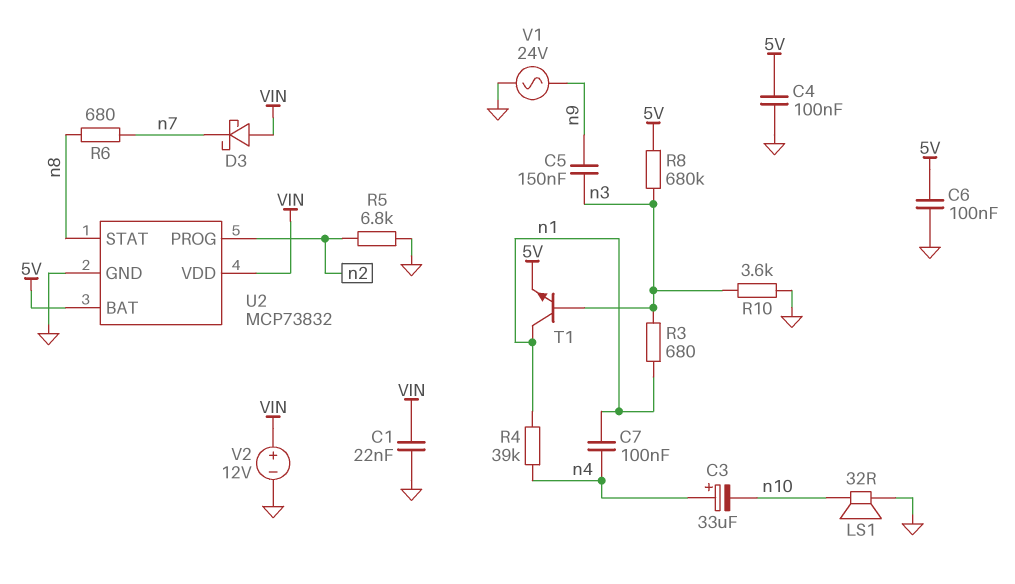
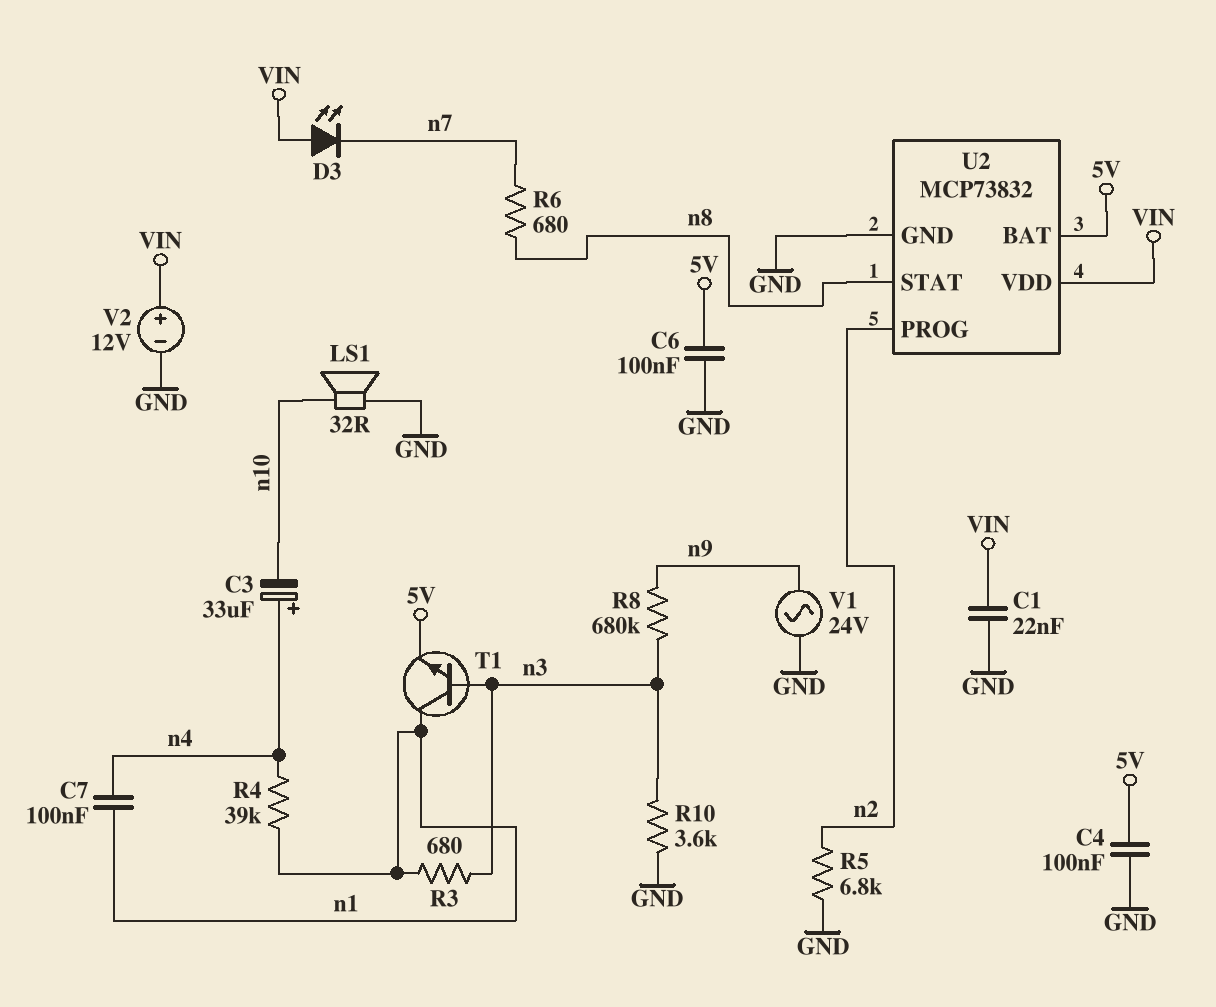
C5: 150nF (n3, n9) -> none
D3: schottky (A VIN, K n7) -> LED (A VIN, K n7)
R8: 680k (5V, n3) -> 680k (n3, n9)

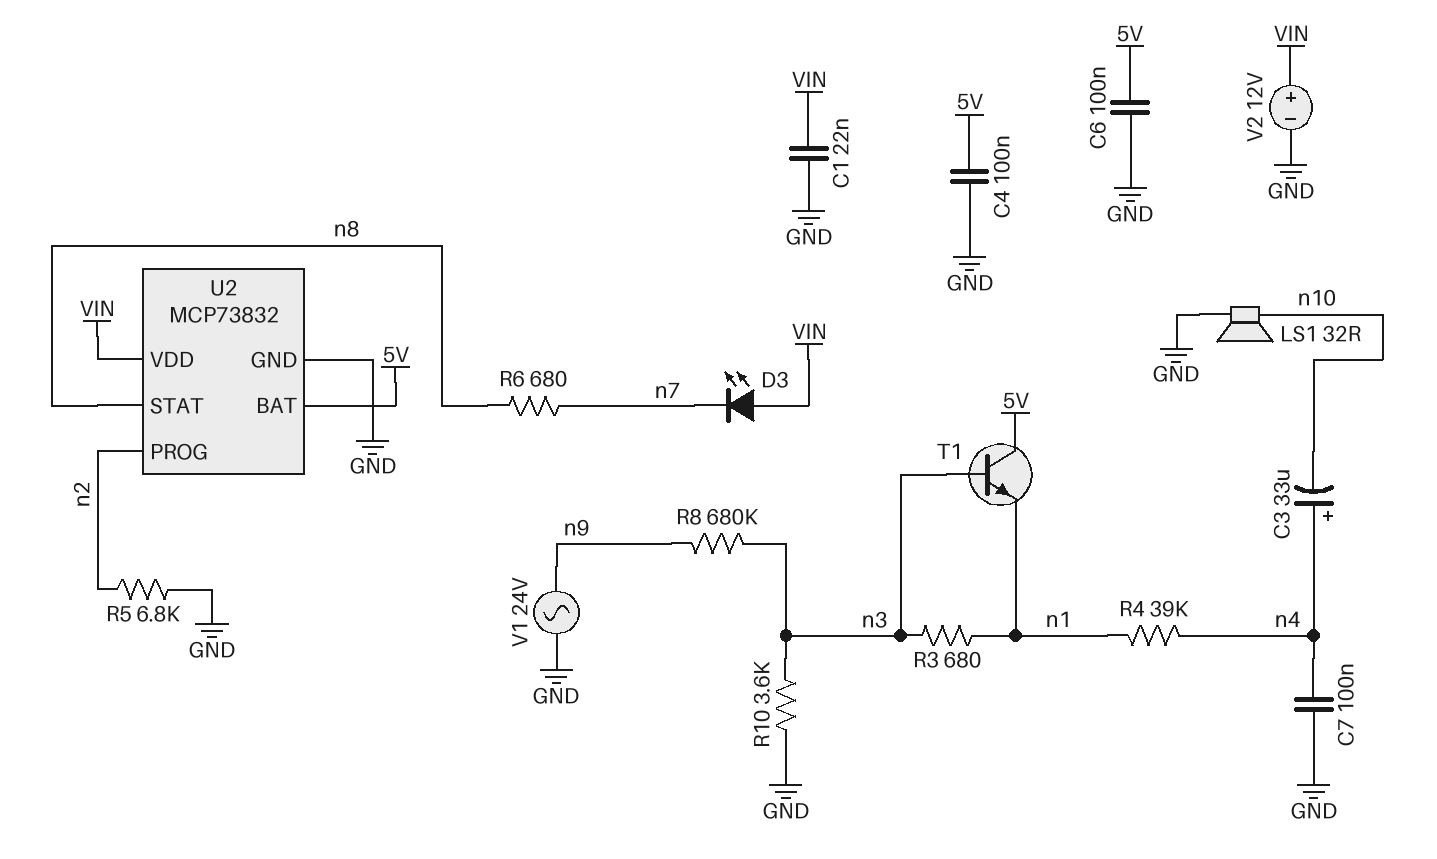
C7: 100nF (n1, n4) -> 100nF (GND, n4)
T1: NPN (B n3, C n1, E 5V) -> NPN (B n3, C 5V, E n1)

